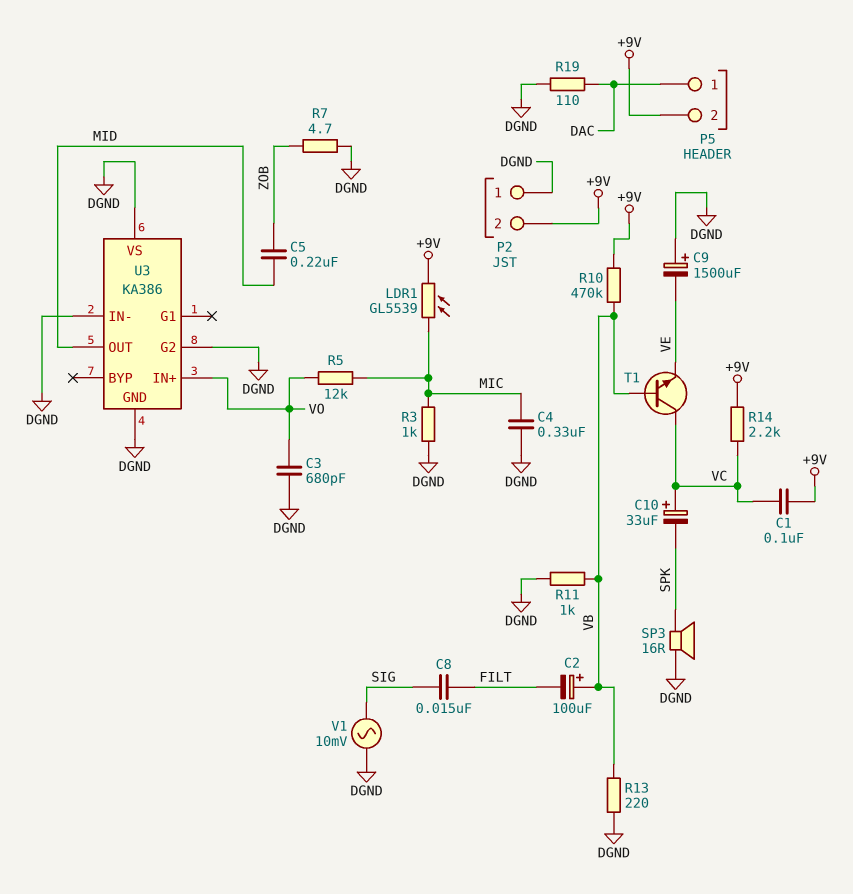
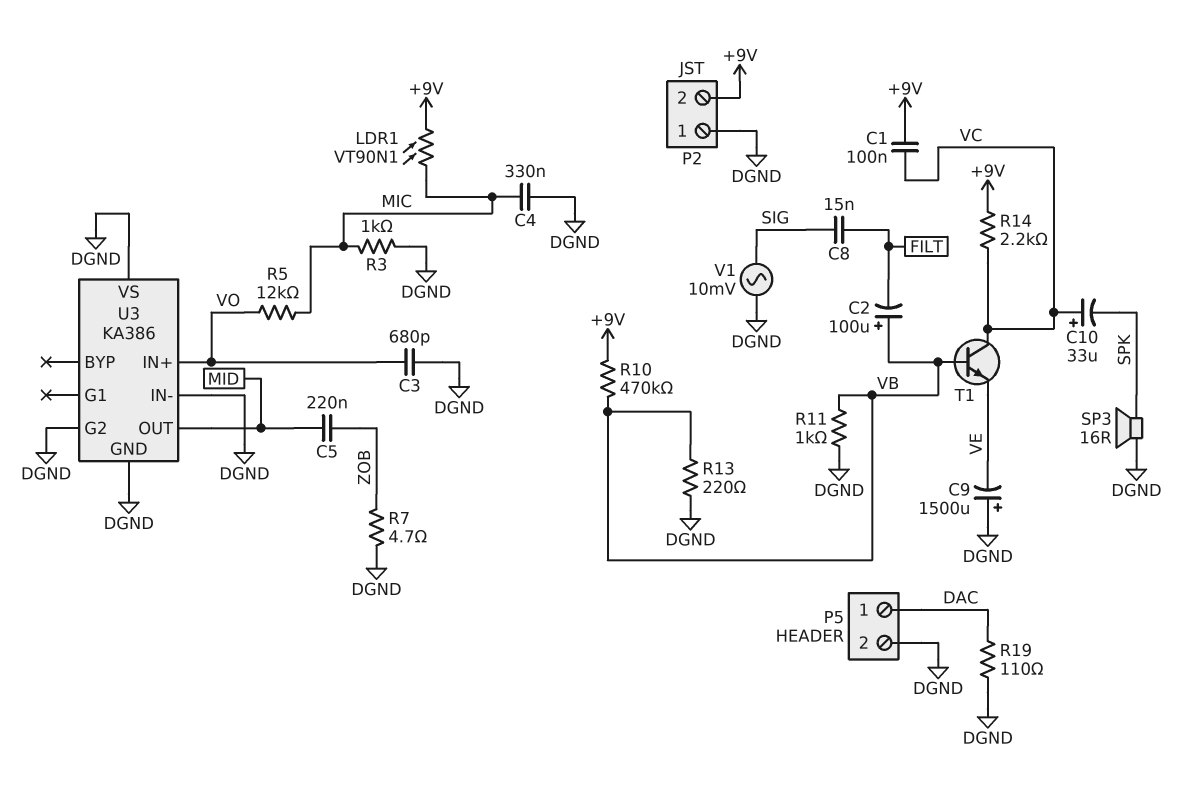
LDR1: GL5539 (+9V, MIC) -> VT90N1 (+9V, MIC)
P5 pin 2: +9V -> DGND

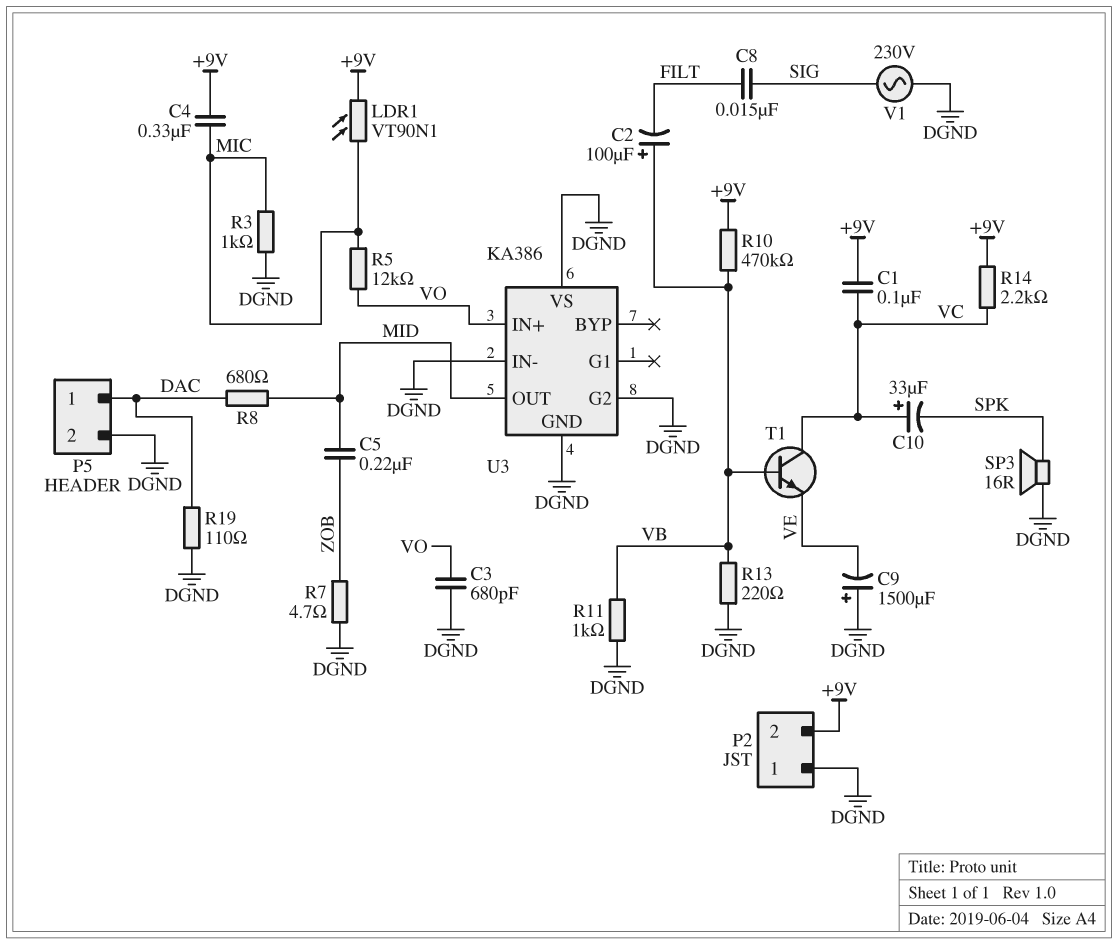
C4: 330nF (DGND, MIC) -> 330nF (+9V, MIC)
R8: none -> 680 (DAC, MID)
V1: AC 10mV (DGND, SIG) -> AC 230V (DGND, SIG)

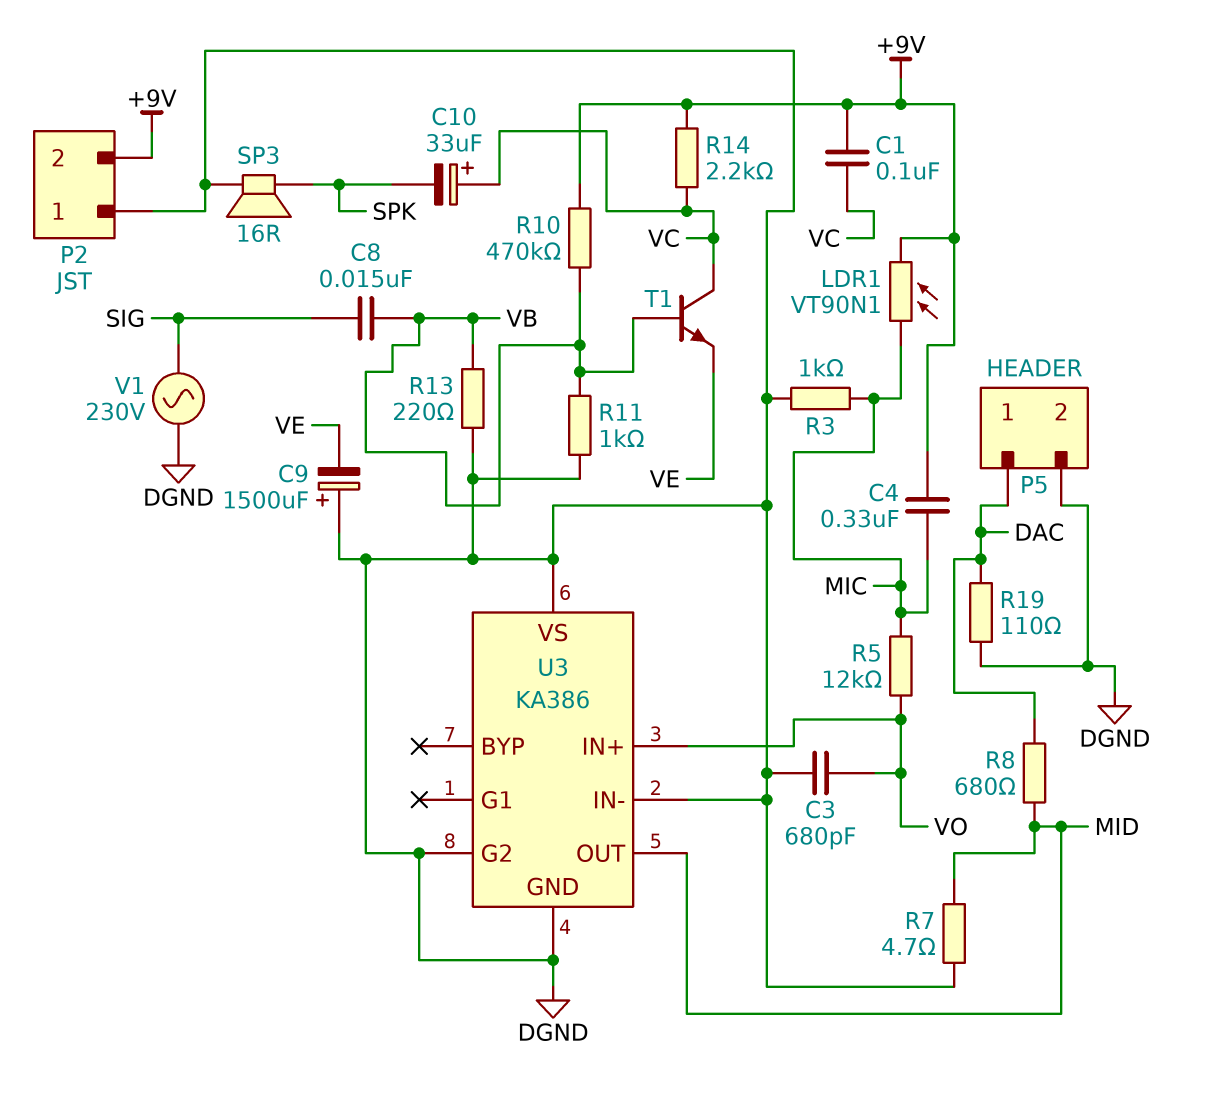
C2: 100uF (plus VB, minus FILT) -> none
C5: 220nF (MID, ZOB) -> none
C8: 15nF (FILT, SIG) -> 15nF (SIG, VB)
R7: 4.7 (DGND, ZOB) -> 4.7 (DGND, MID)

